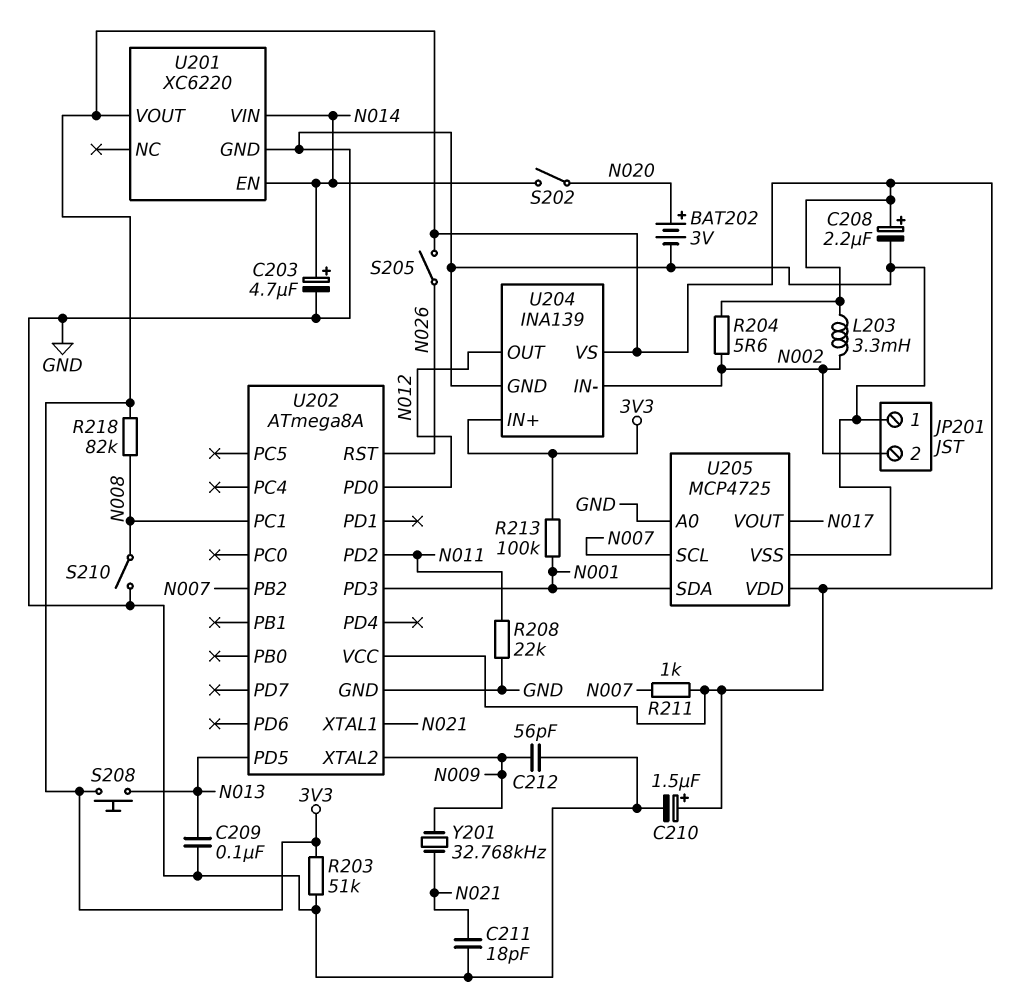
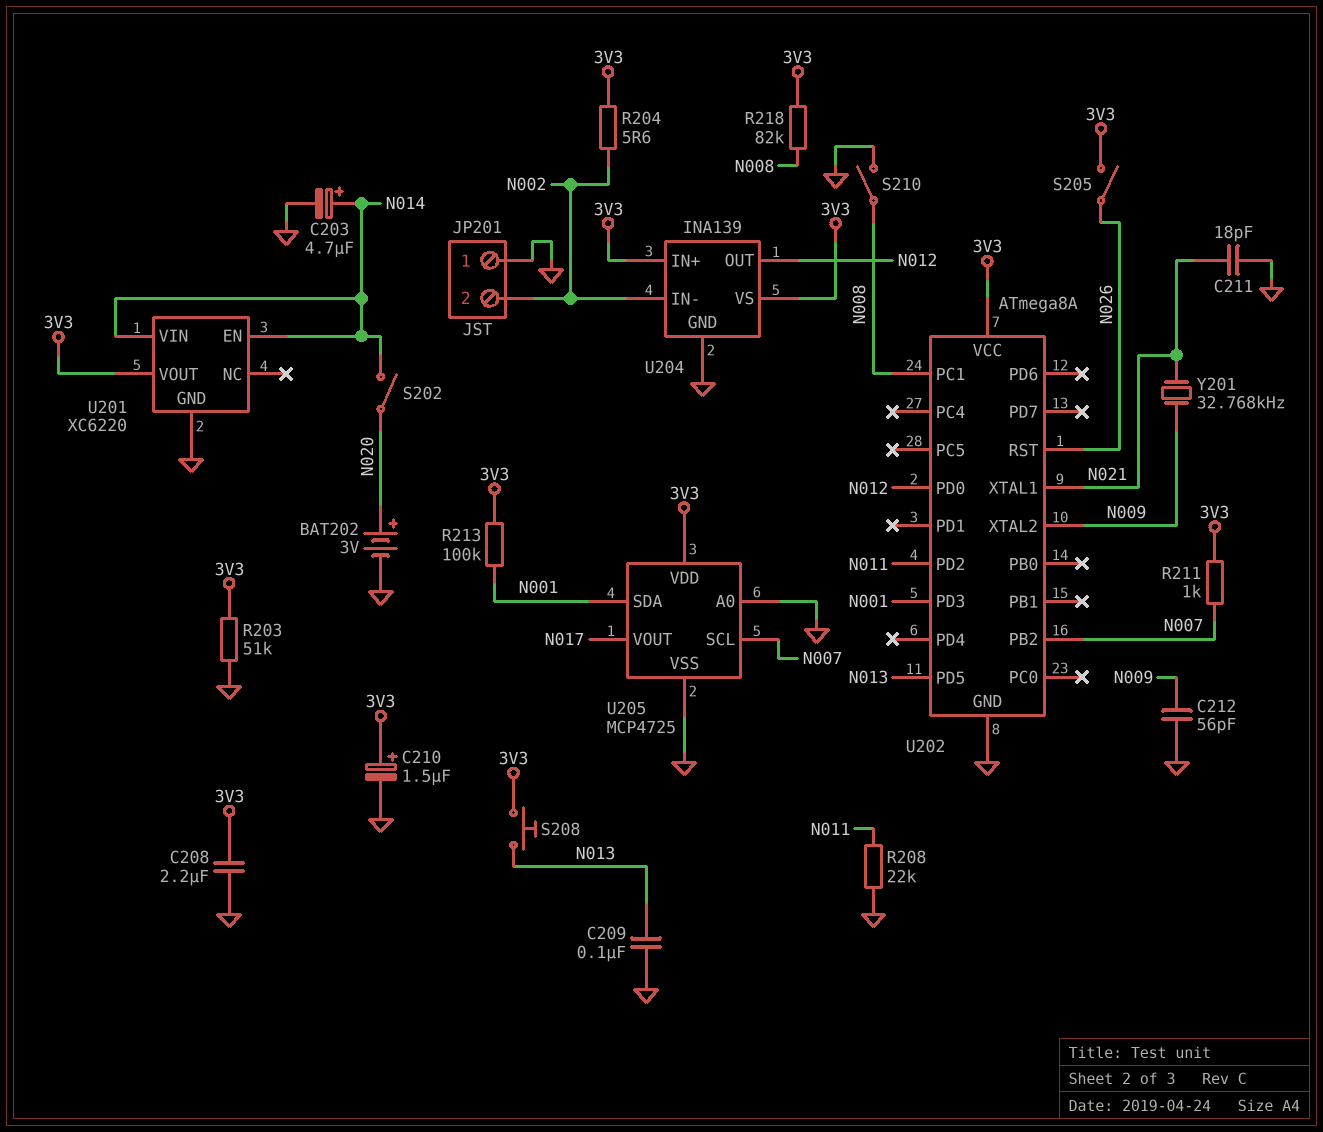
C208: 2.2uF (plus 3V3, minus GND) -> 2.2uF (3V3, GND)
L203: 3.3mH (3V3, N002) -> none

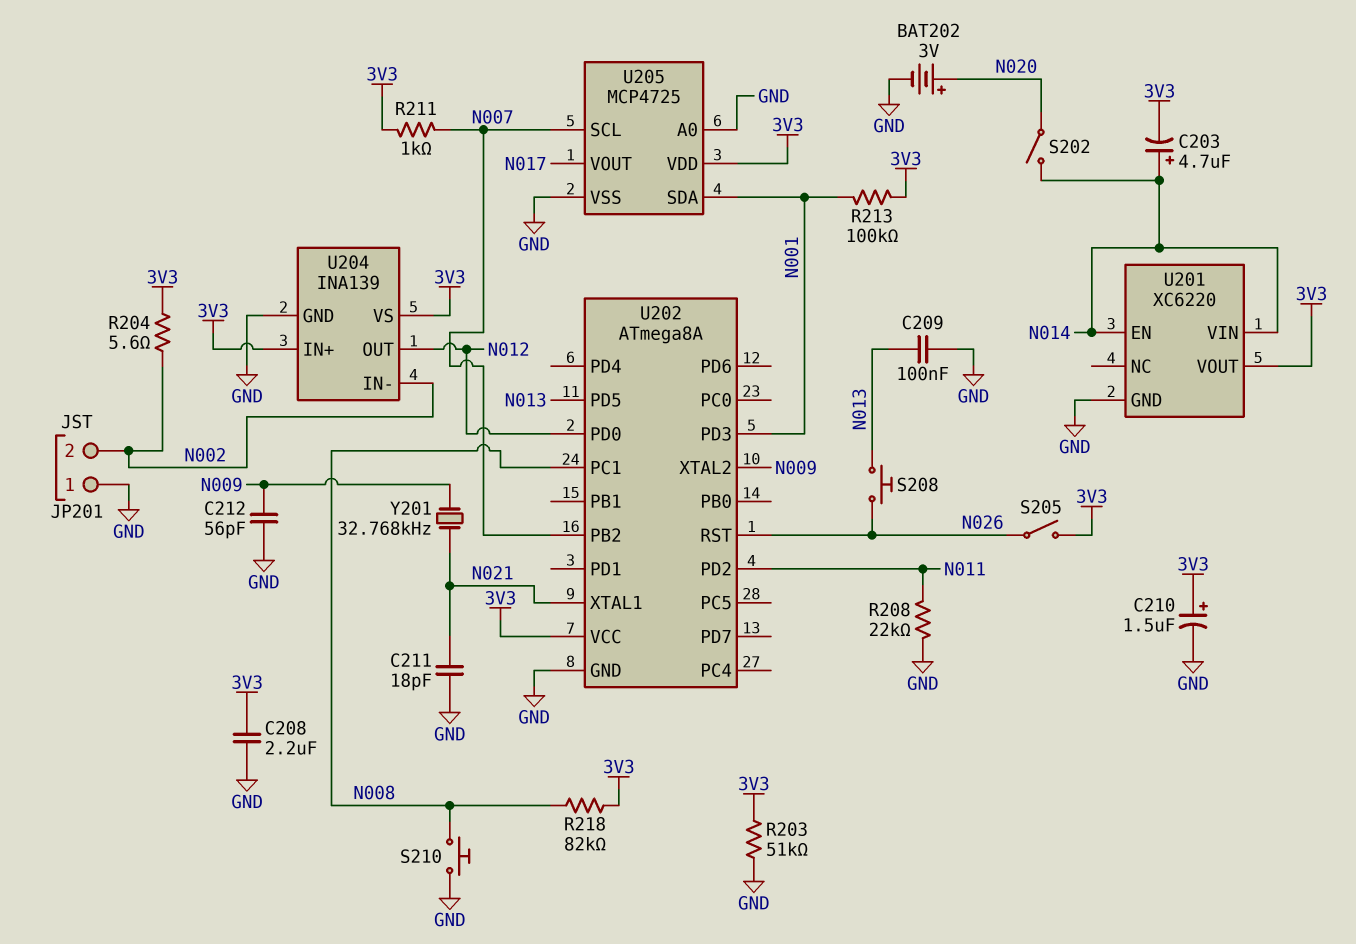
C203: 4.7uF (plus N014, minus GND) -> 4.7uF (plus N014, minus 3V3)
S208: button (3V3, N013) -> button (N013, N026)
S210: switch (GND, N008) -> button (GND, N008)

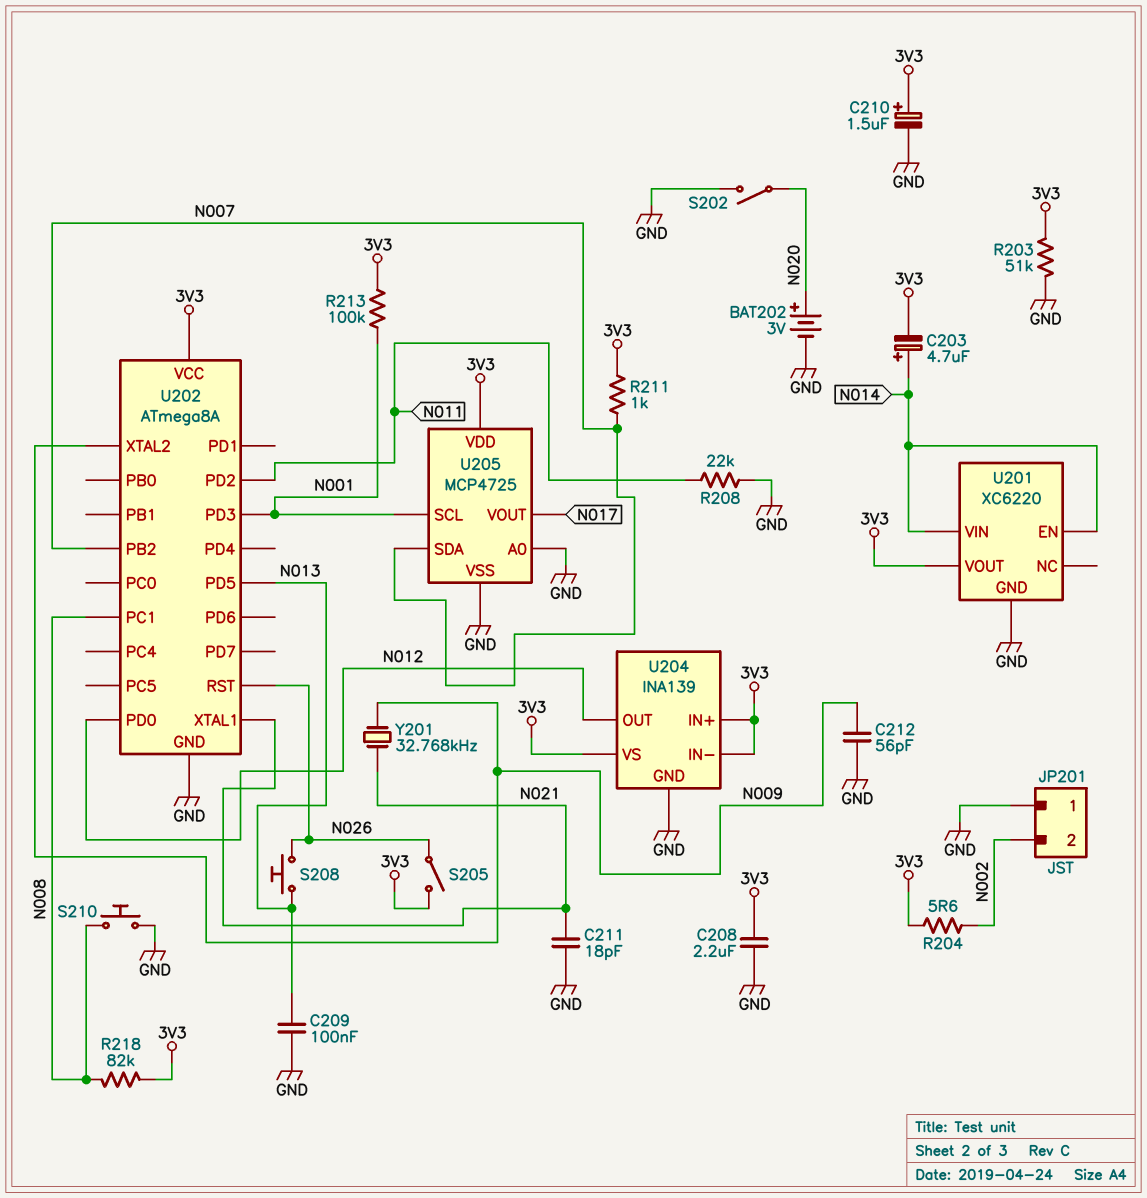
S202: switch (N014, N020) -> switch (GND, N020)
U204 pin IN-: N002 -> 3V3
U205 pin SCL: N007 -> N001
U205 pin SDA: N001 -> N007

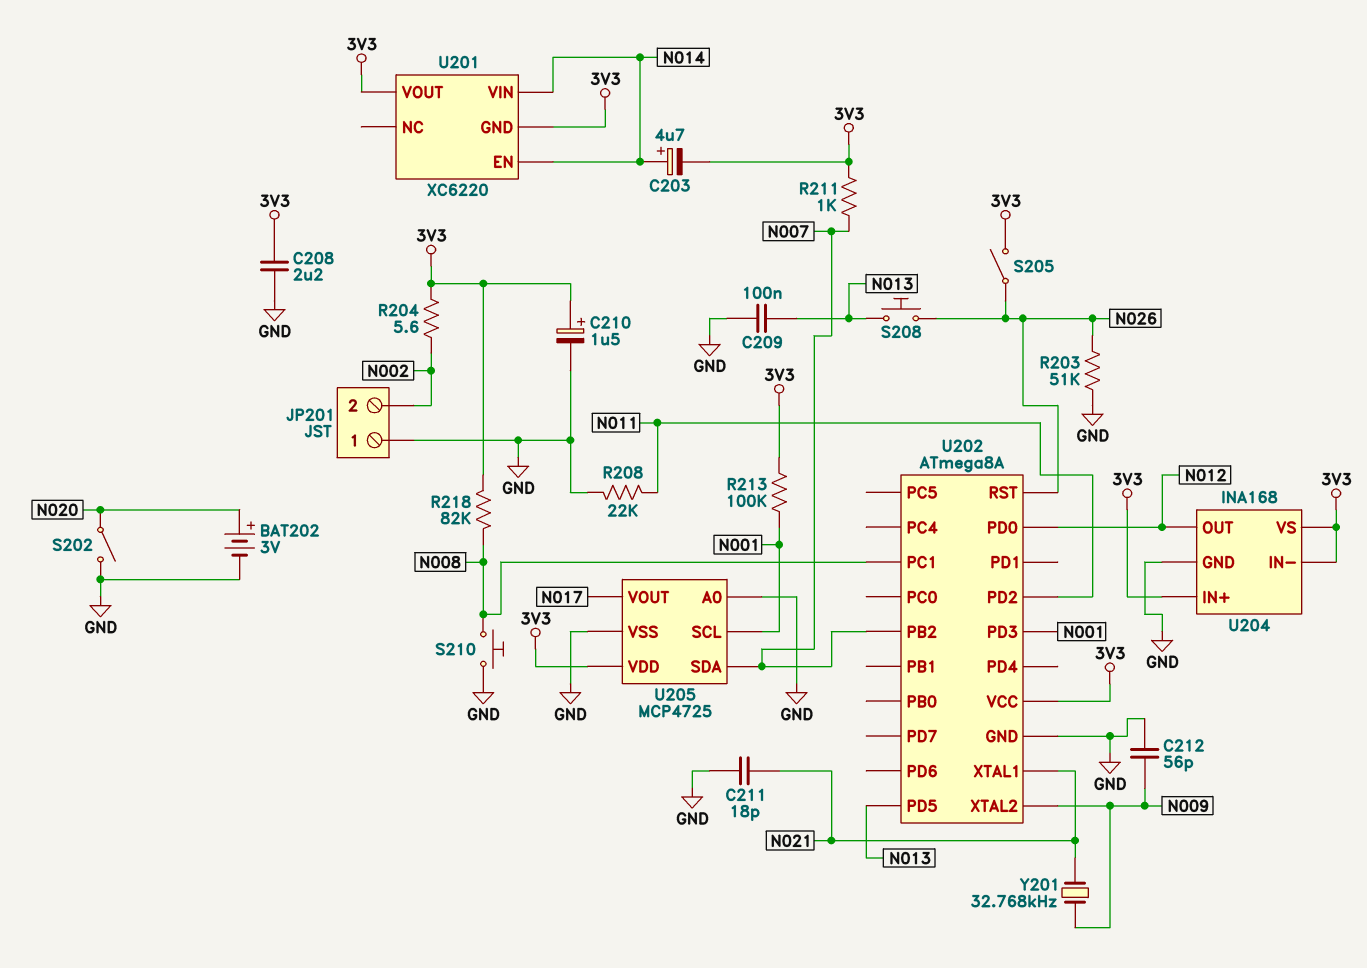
R203: 51k (3V3, GND) -> 51k (GND, N026)
U201 pin GND: GND -> 3V3
U204: INA139 -> INA168

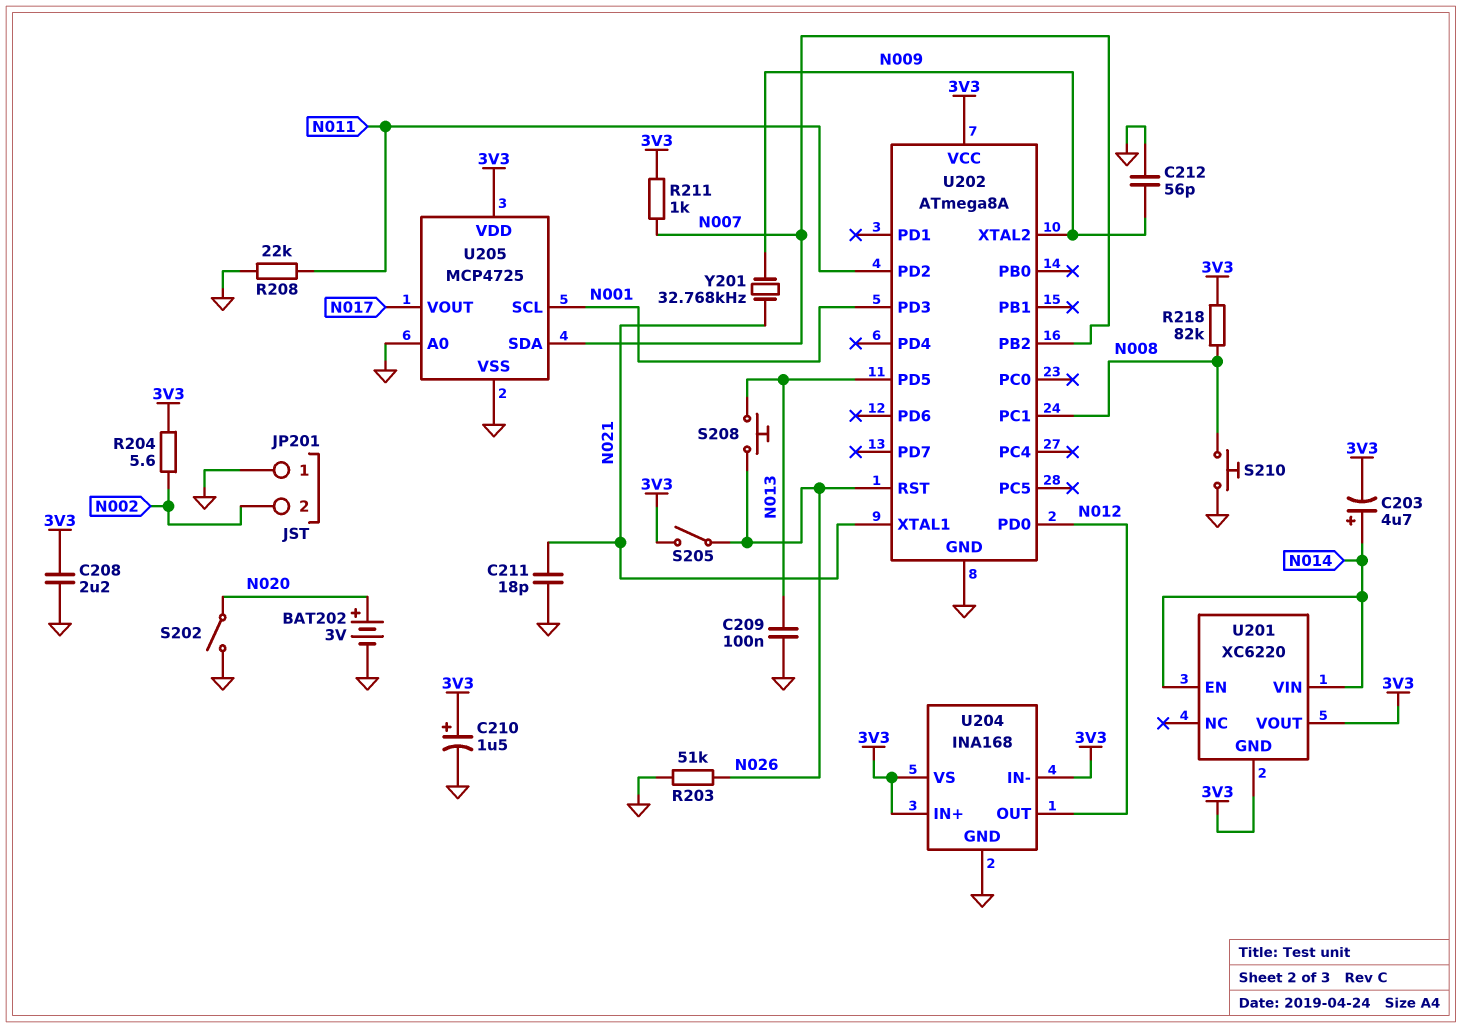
R213: 100k (3V3, N001) -> none

